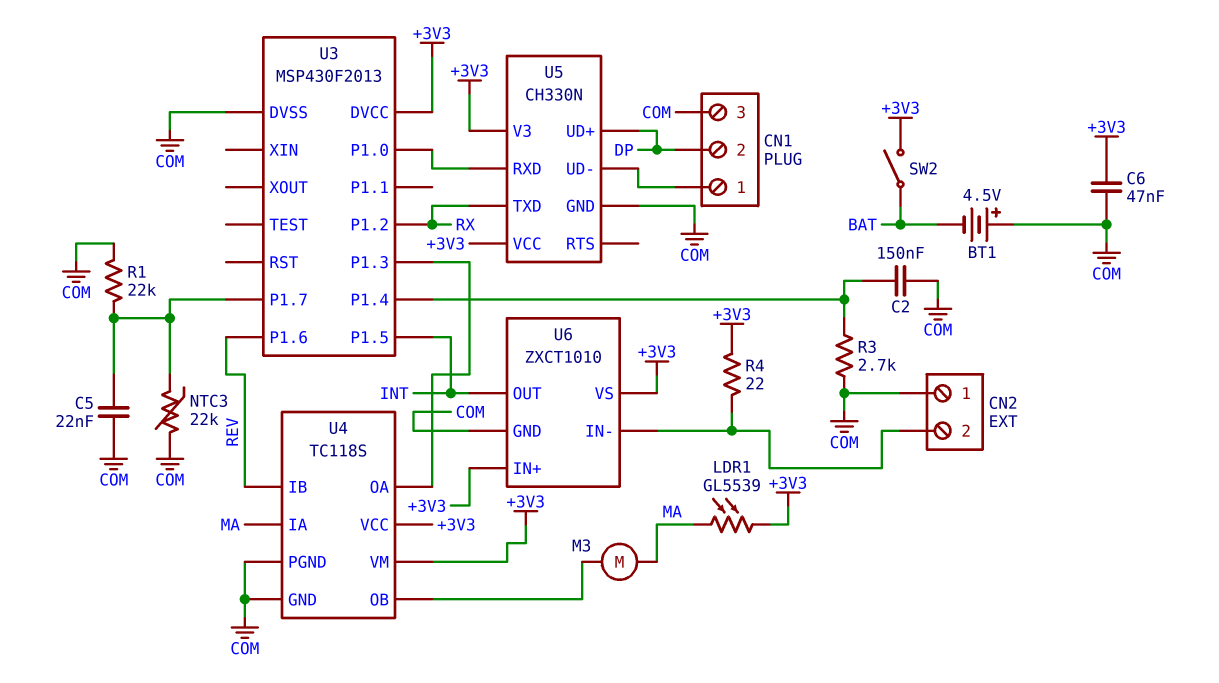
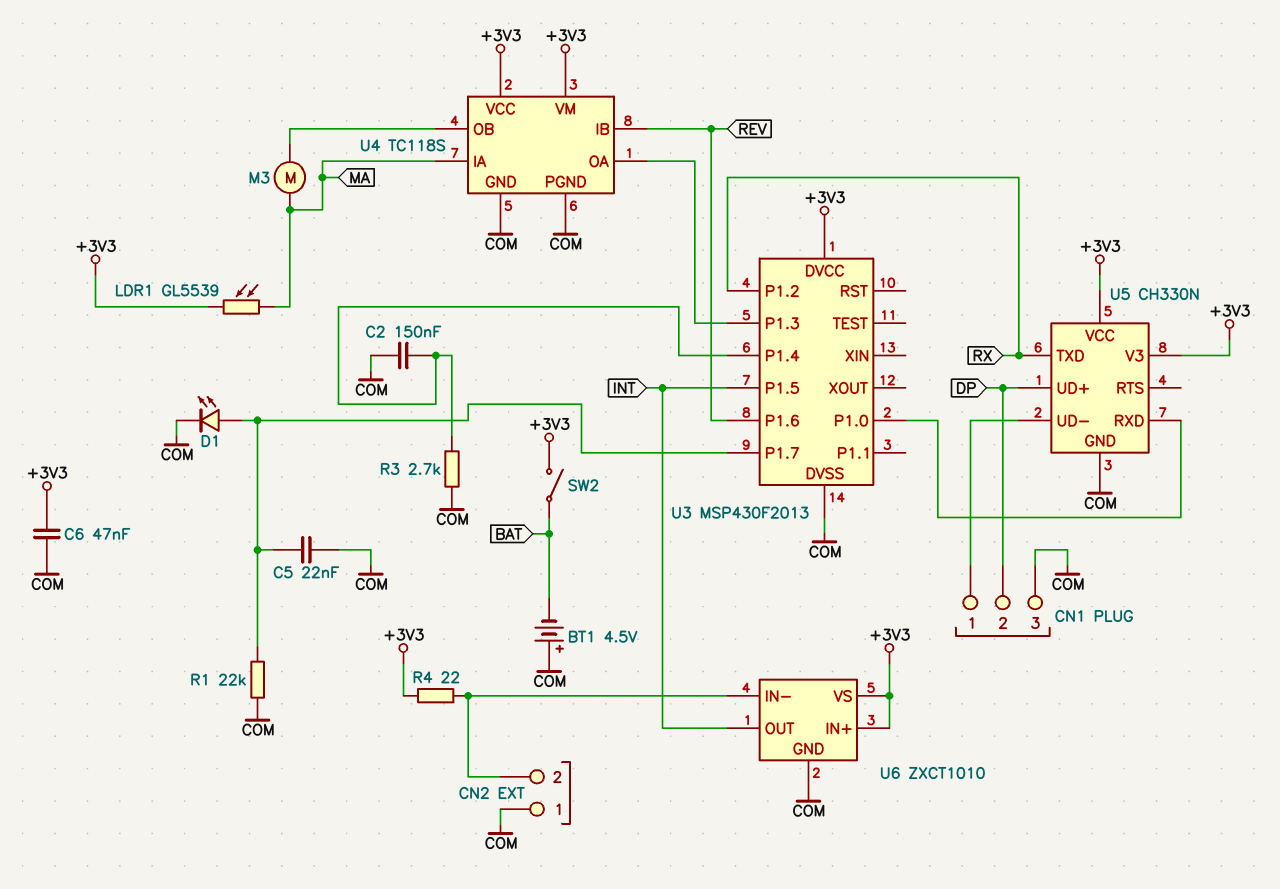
D1: none -> LED (A U3/P1.7, K COM)
NTC3: 22k (COM, U3/P1.7) -> none

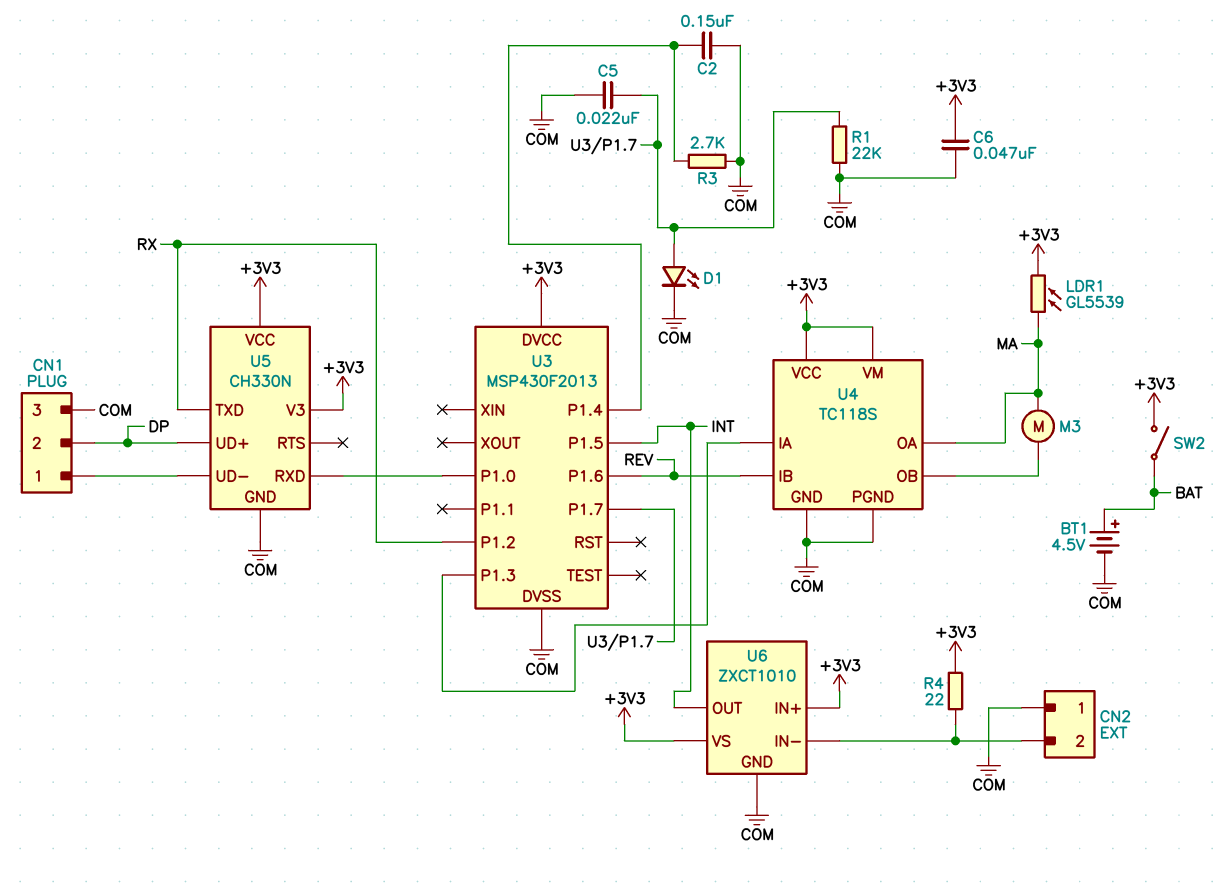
BT1: 4.5V (plus COM, minus BAT) -> 4.5V (plus BAT, minus COM)
U4 pin IA: MA -> U3/P1.3
U4 pin OA: U3/P1.3 -> MA

